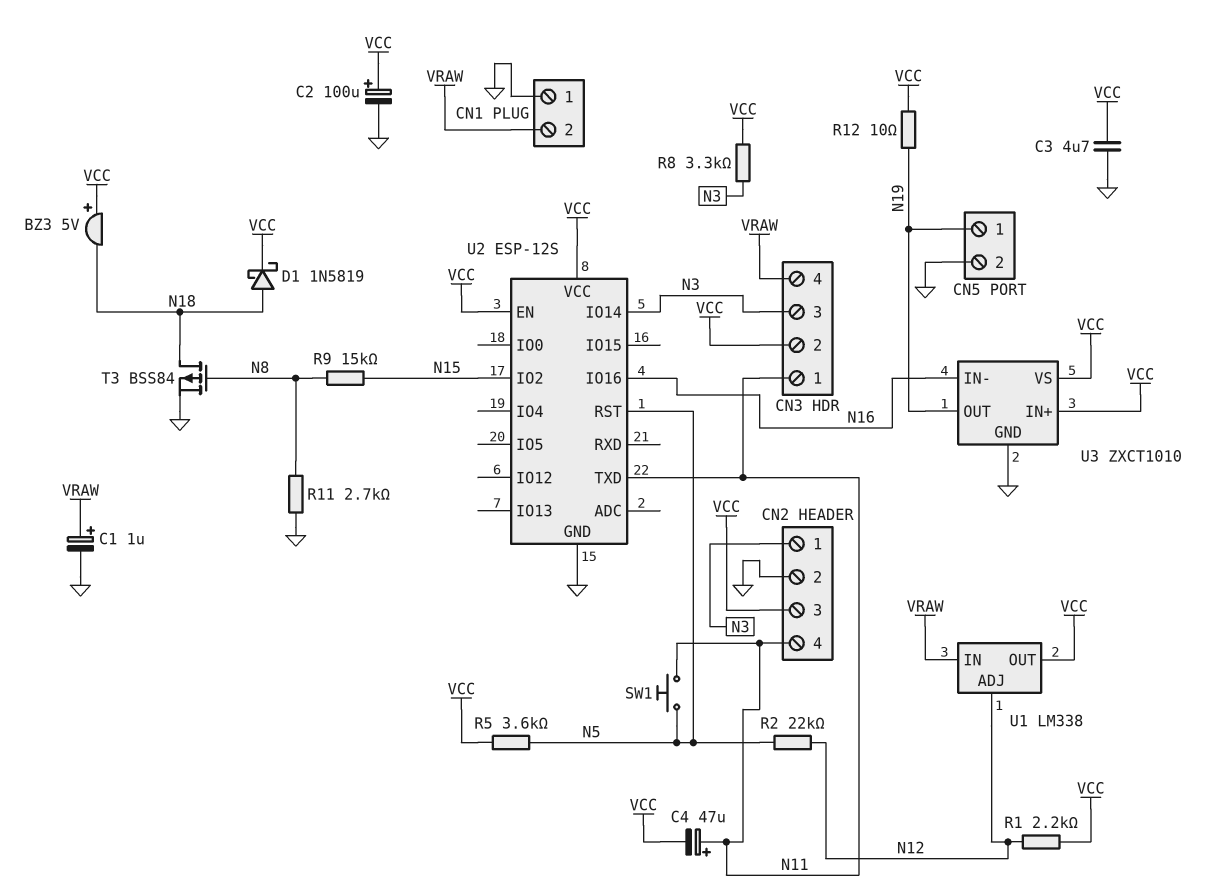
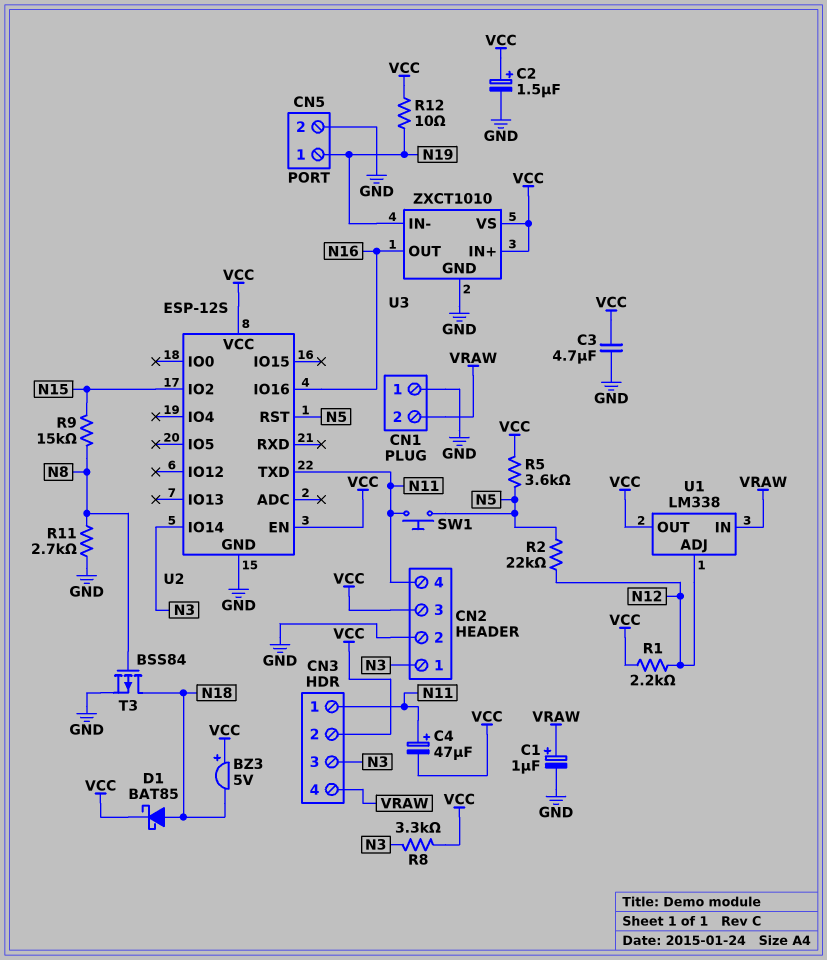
C2: 100uF (plus VCC, minus GND) -> 1.5uF (plus VCC, minus GND)
D1: schottky 1N5819 (A N18, K VCC) -> schottky BAT85 (A N18, K VCC)
U3 pin IN-: N16 -> N19
U3 pin OUT: N19 -> N16

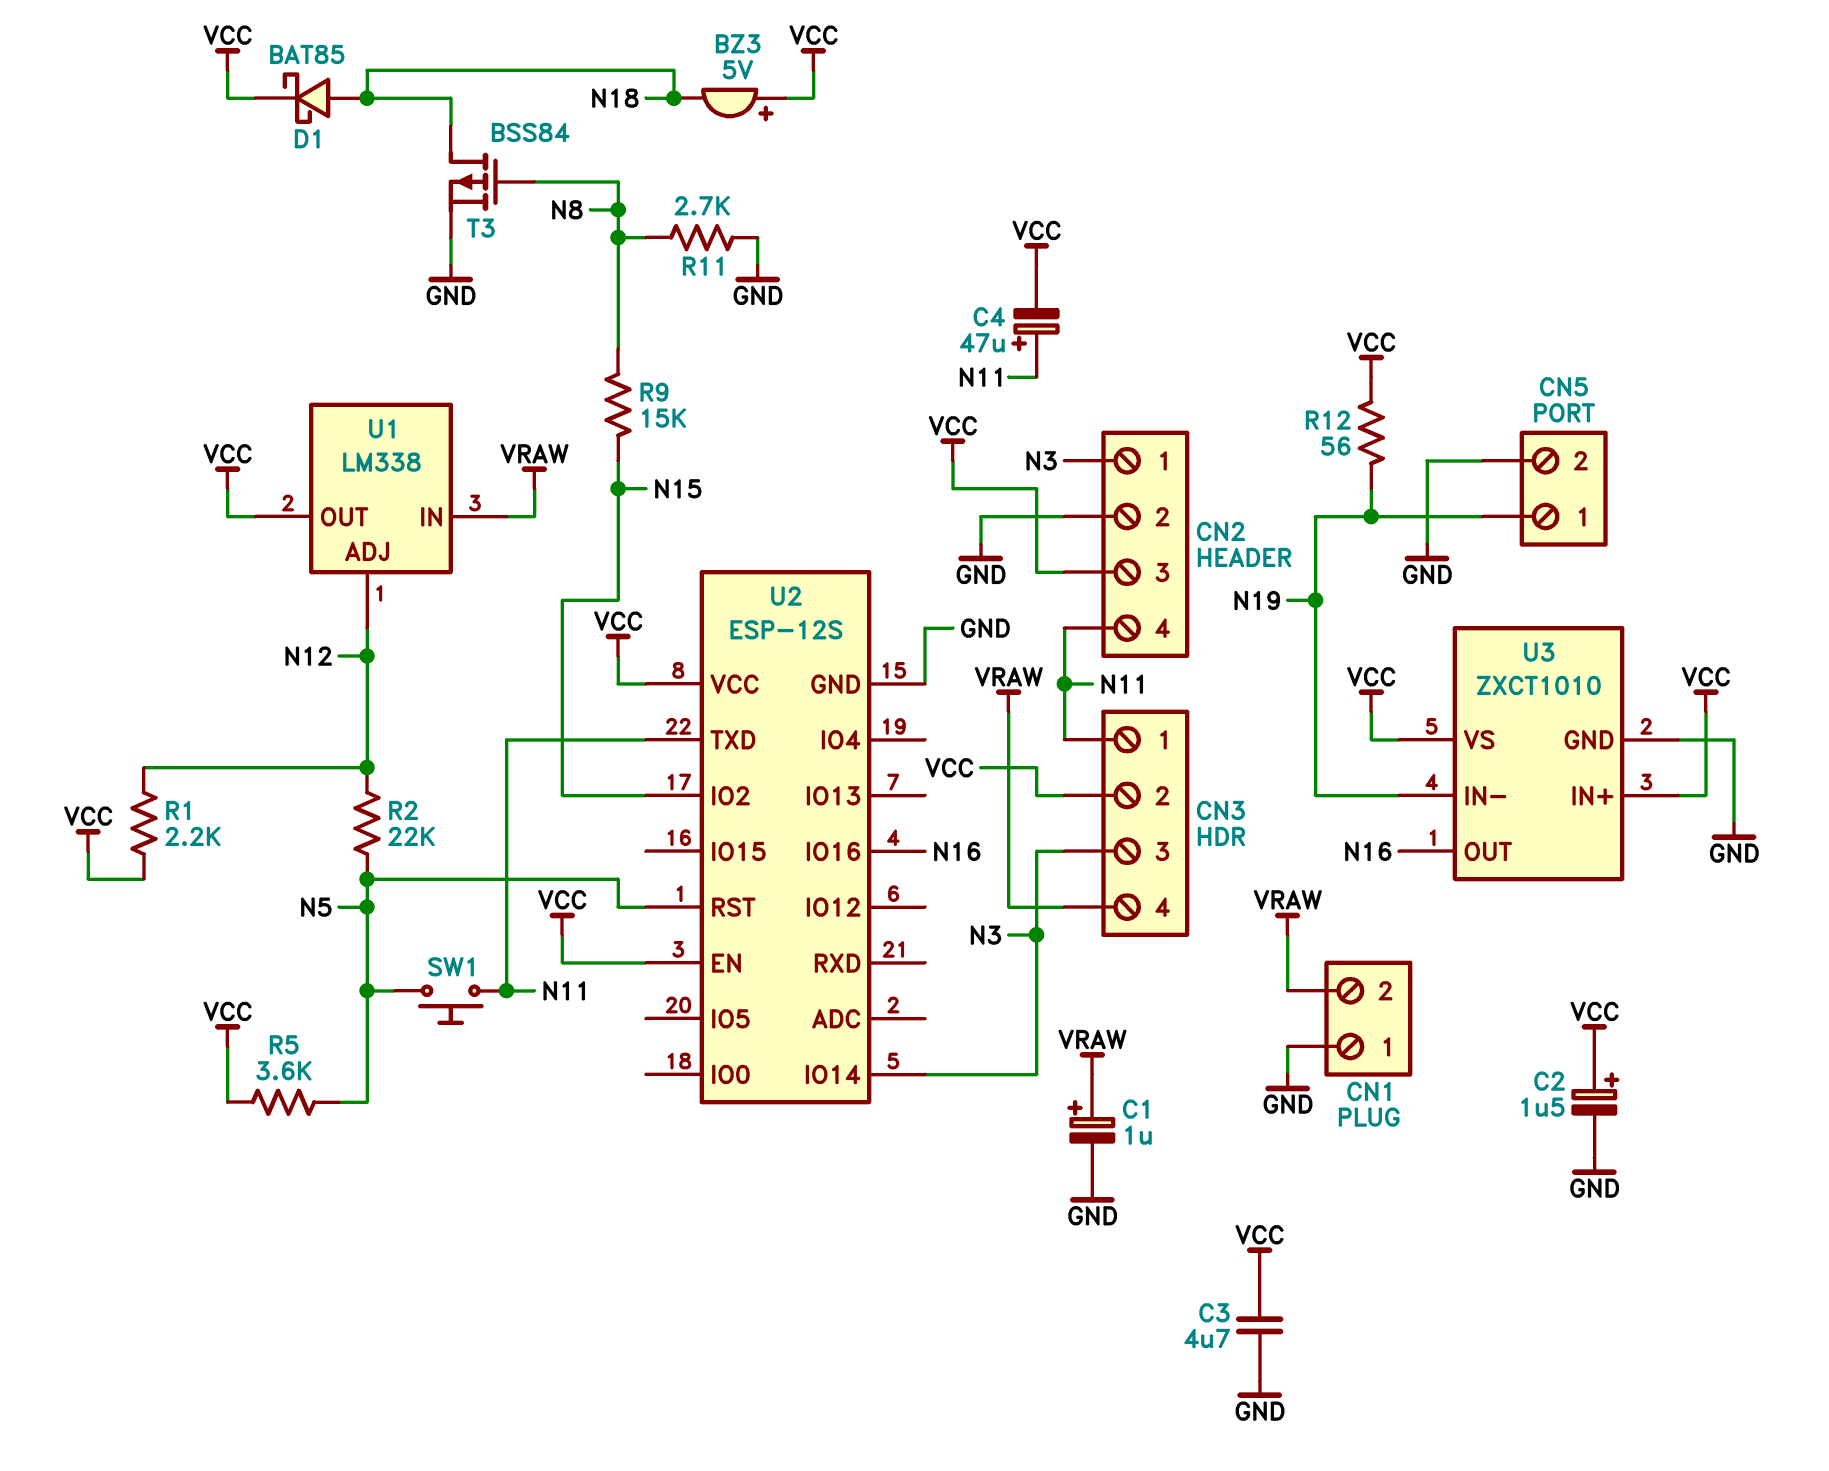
R8: 3.3k (N3, VCC) -> none
R12: 10 (N19, VCC) -> 56 (N19, VCC)

